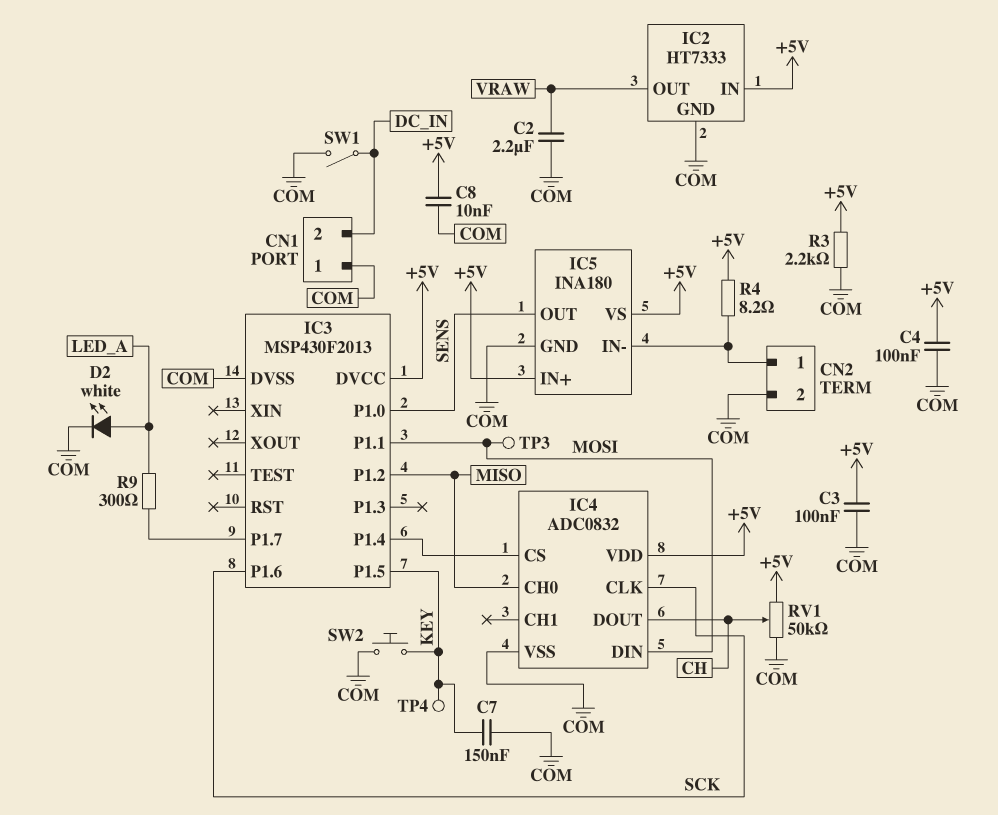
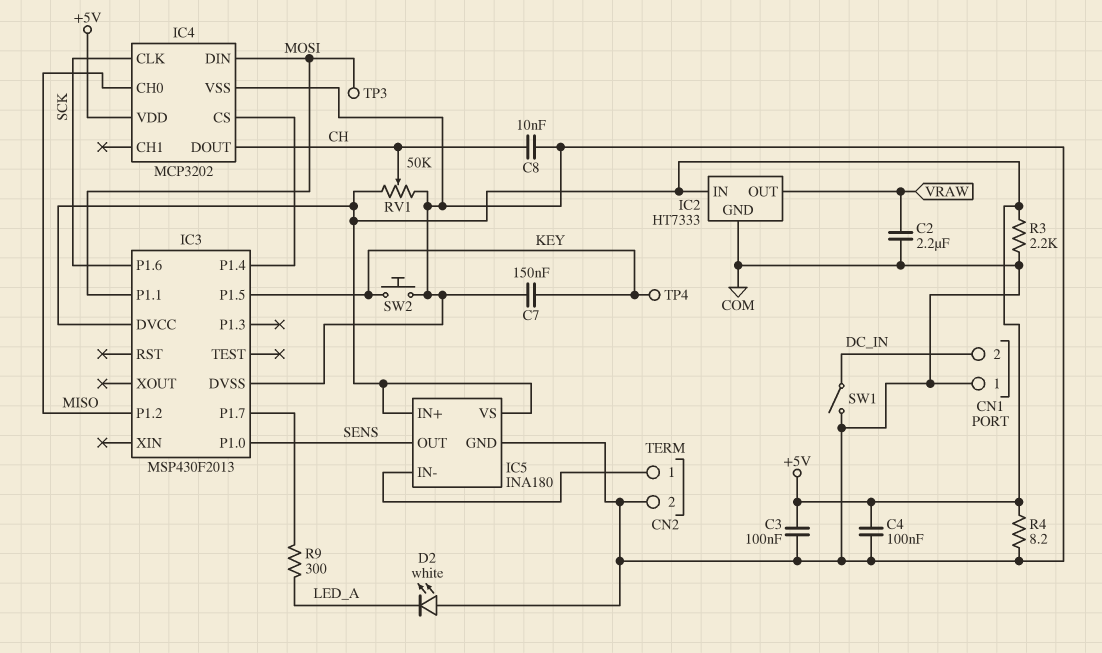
C8: 10nF (+5V, COM) -> 10nF (CH, COM)
D2: LED white (A LED_A, K COM) -> LED white (A COM, K LED_A)
IC4: ADC0832 -> MCP3202
R4: 8.2 (+5V, CN2/1) -> 8.2 (+5V, COM)

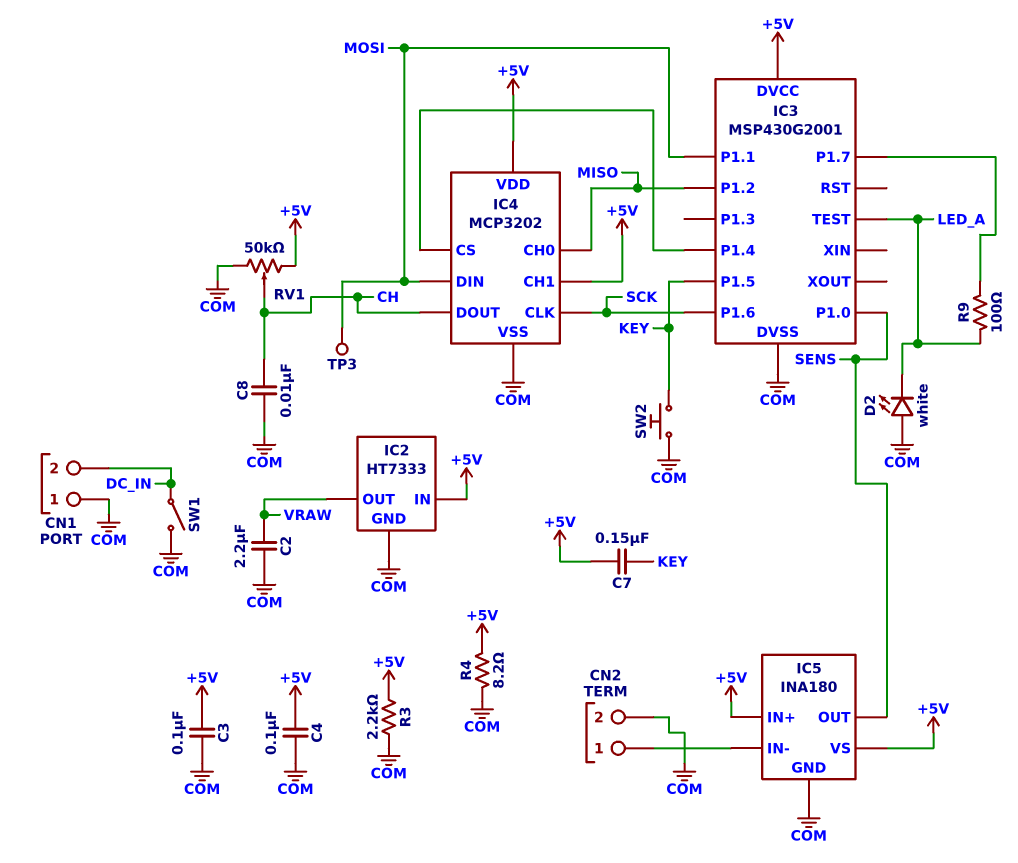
C7: 150nF (COM, KEY) -> 150nF (+5V, KEY)
IC3: MSP430F2013 -> MSP430G2001
IC3 pin TEST: none -> LED_A
IC4 pin CH1: none -> +5V
R9: 300 (IC3/P1.7, LED_A) -> 100 (IC3/P1.7, LED_A)
TP4: test point (KEY) -> none

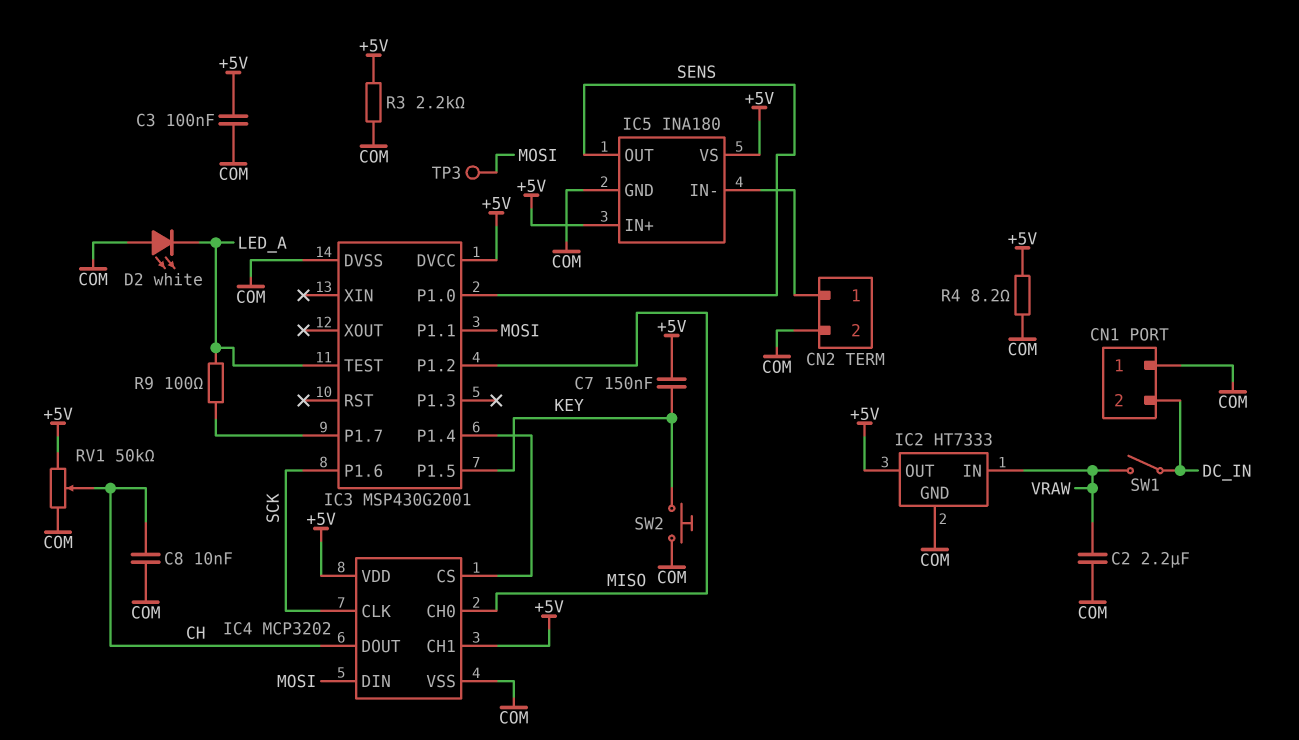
C4: 100nF (+5V, COM) -> none
IC2 pin IN: +5V -> VRAW
IC2 pin OUT: VRAW -> +5V
SW1: switch (COM, DC_IN) -> switch (DC_IN, VRAW)

